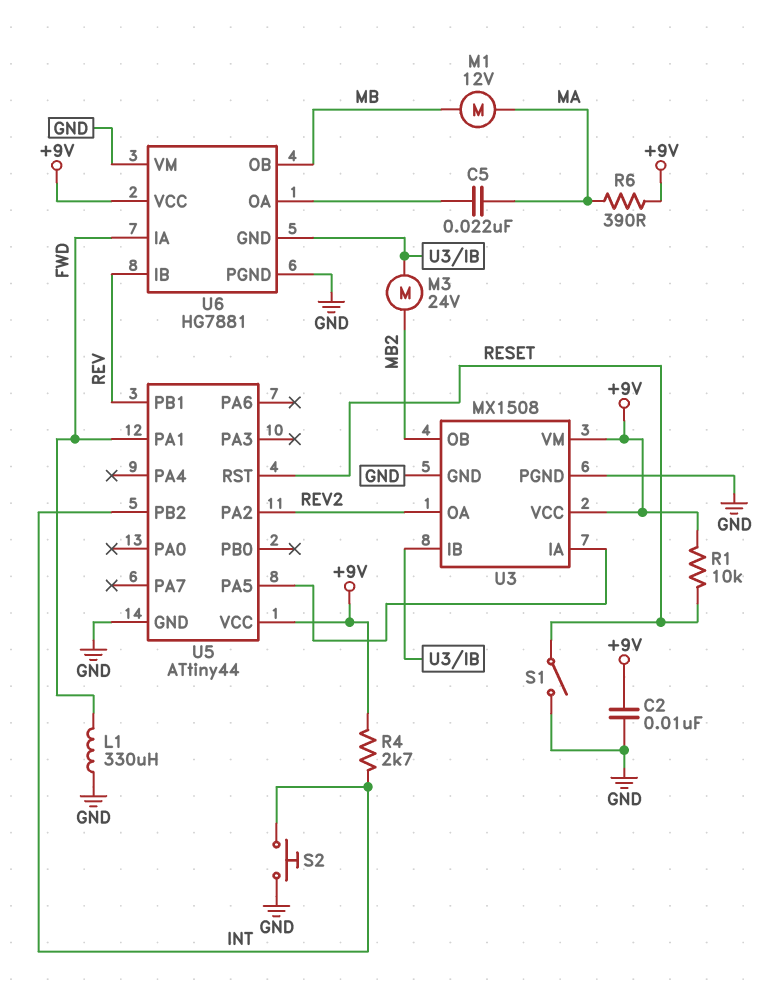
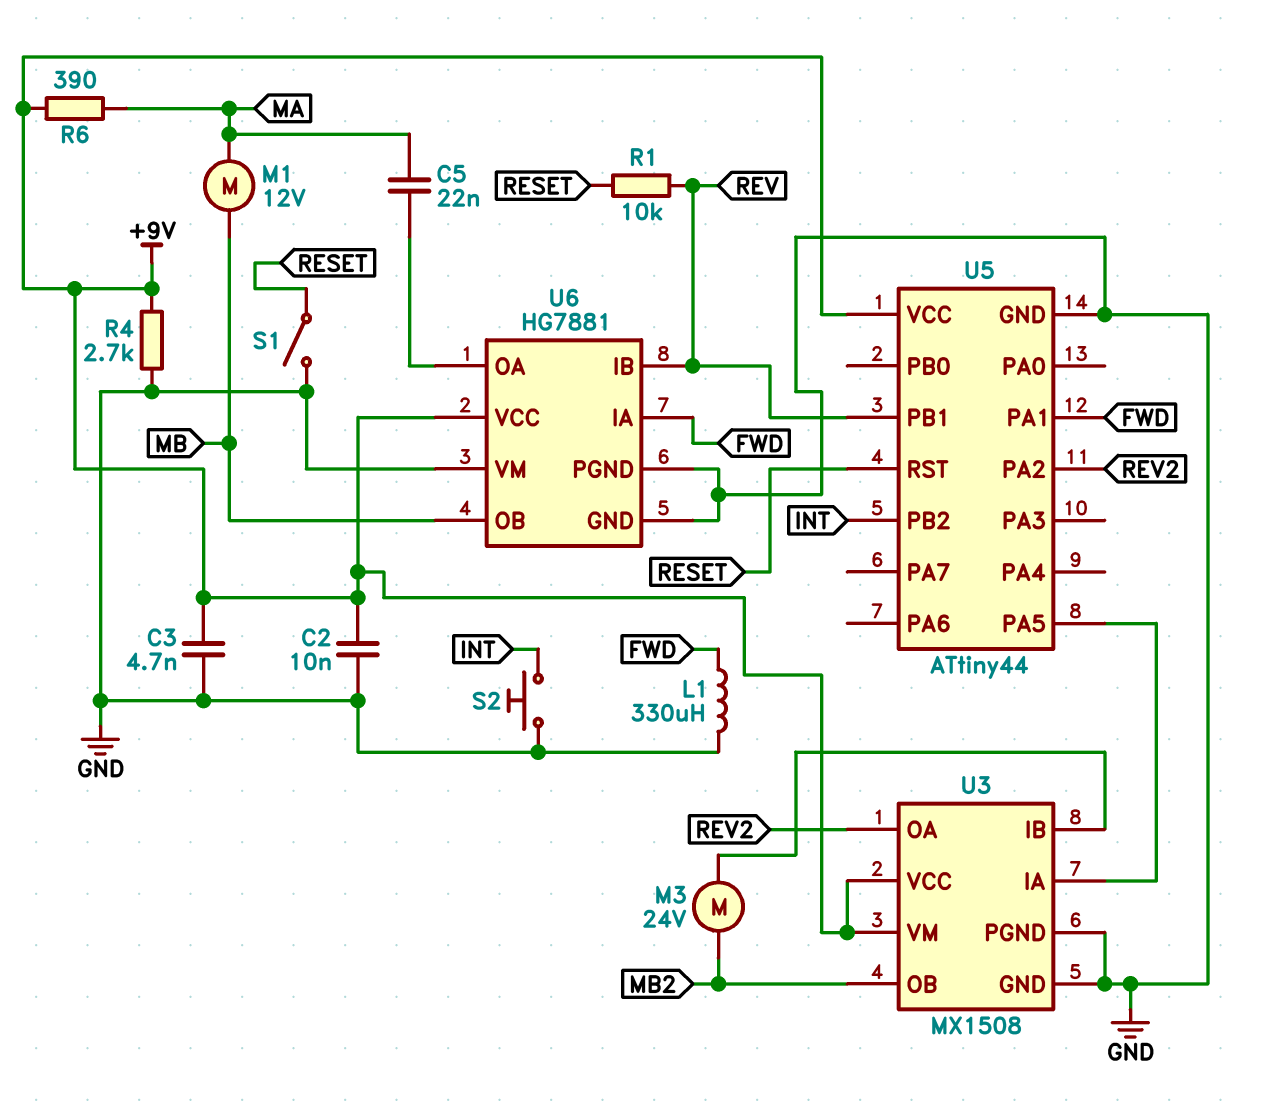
C3: none -> 4.7nF (+9V, GND)
R1: 10k (+9V, RESET) -> 10k (RESET, REV)
R4: 2.7k (+9V, INT) -> 2.7k (+9V, GND)
U6 pin GND: U3/IB -> GND

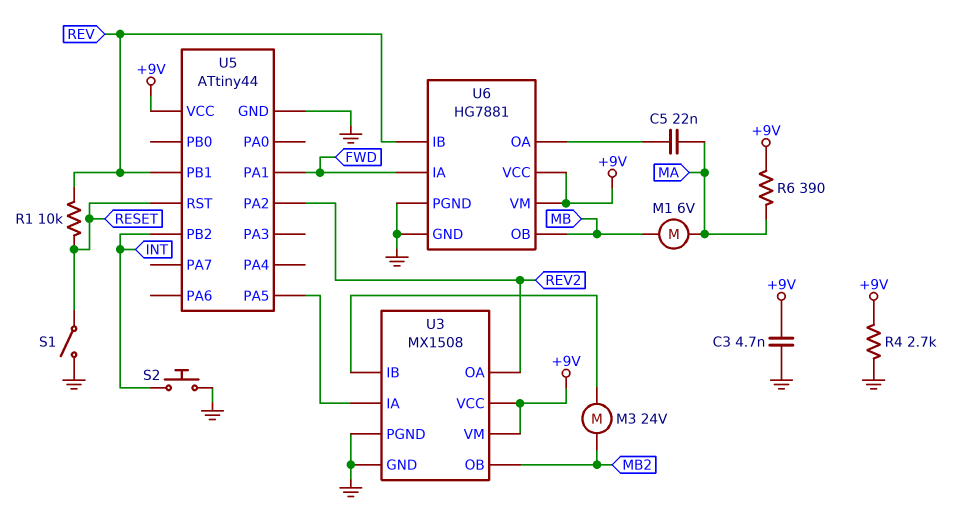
C2: 10nF (+9V, GND) -> none
L1: 330uH (FWD, GND) -> none
M1: motor 12V (MA, MB) -> motor 6V (MA, MB)
U6 pin VM: GND -> +9V

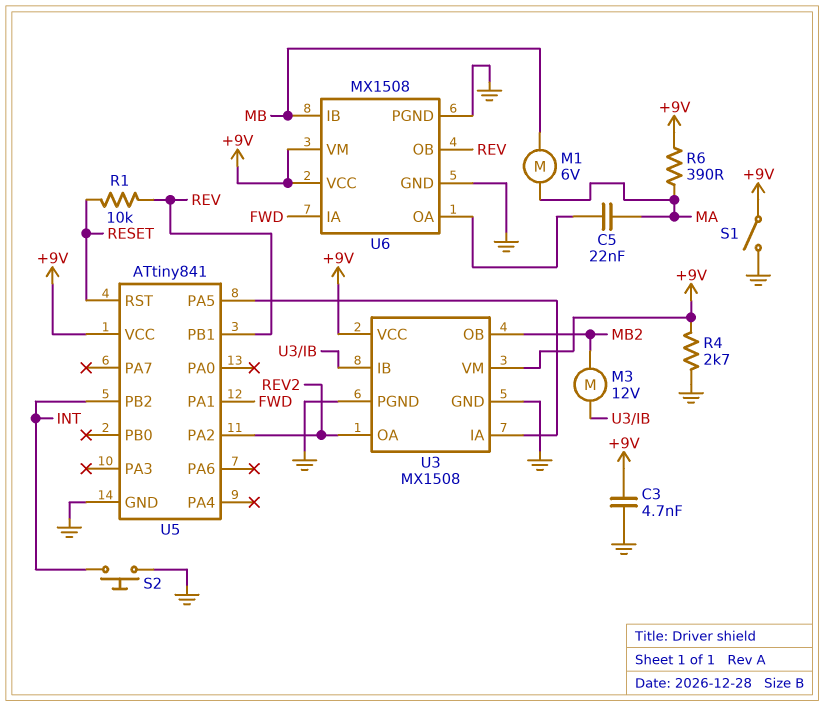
M3: motor 24V (MB2, U3/IB) -> motor 12V (MB2, U3/IB)
S1: switch (GND, RESET) -> switch (+9V, GND)
U5: ATtiny44 -> ATtiny841
U6: HG7881 -> MX1508
U6 pin IB: REV -> MB
U6 pin OB: MB -> REV

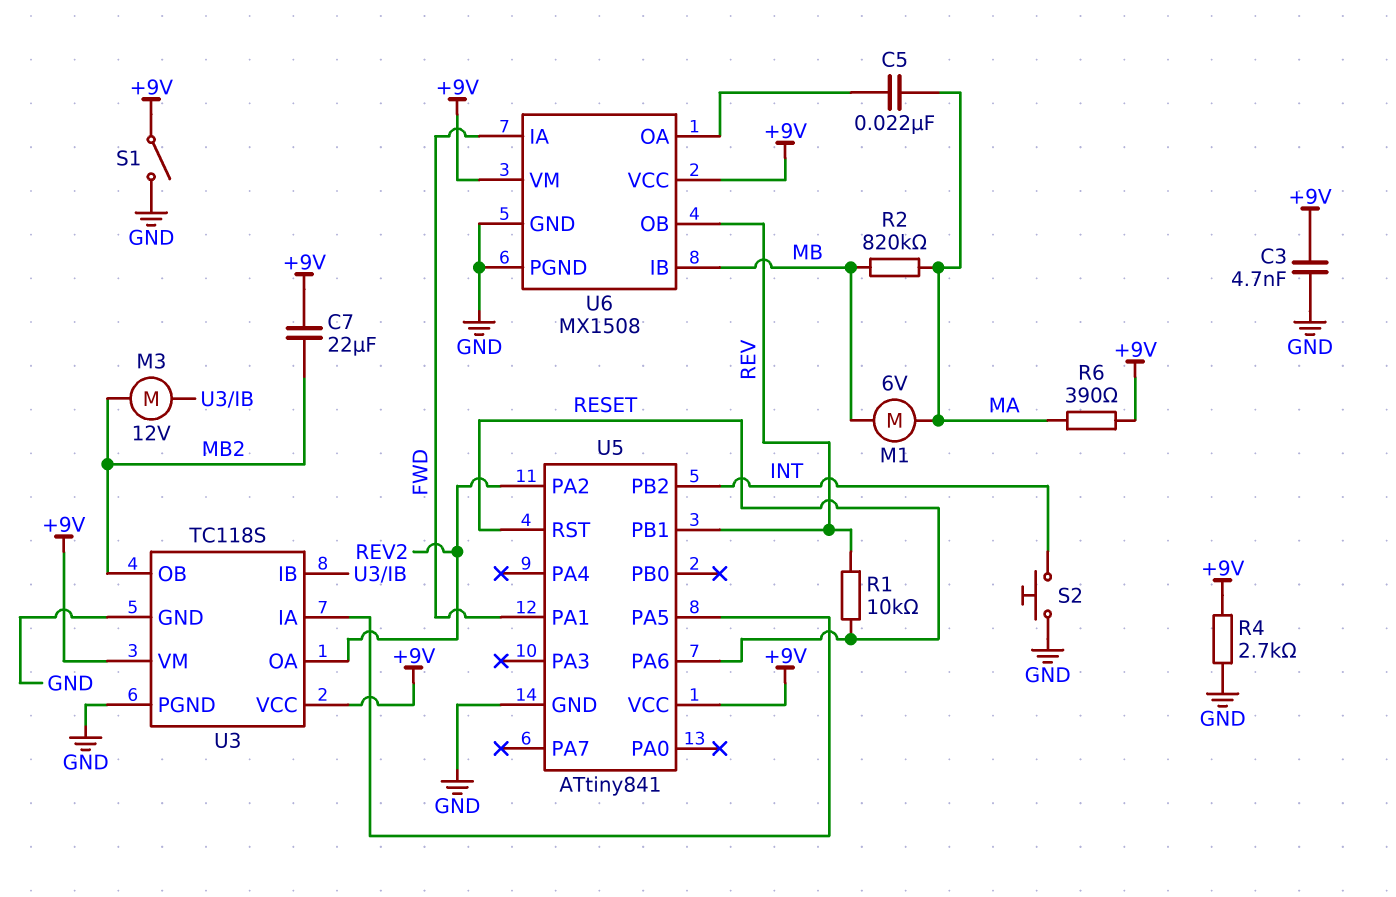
C7: none -> 22uF (+9V, MB2)
R2: none -> 820k (MA, MB)
U3: MX1508 -> TC118S
U5 pin PA6: none -> RESET

